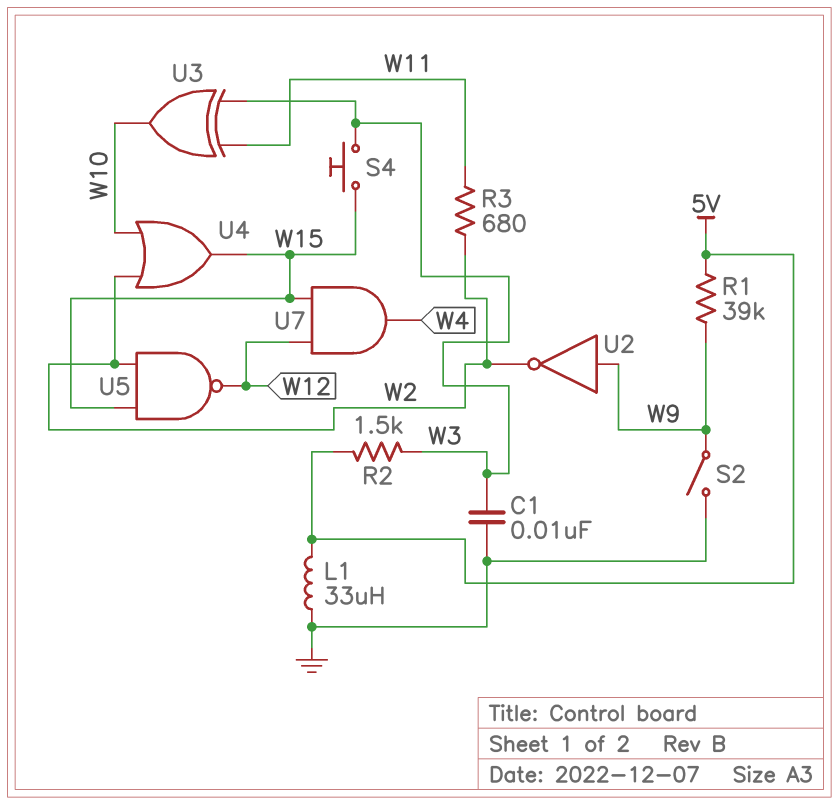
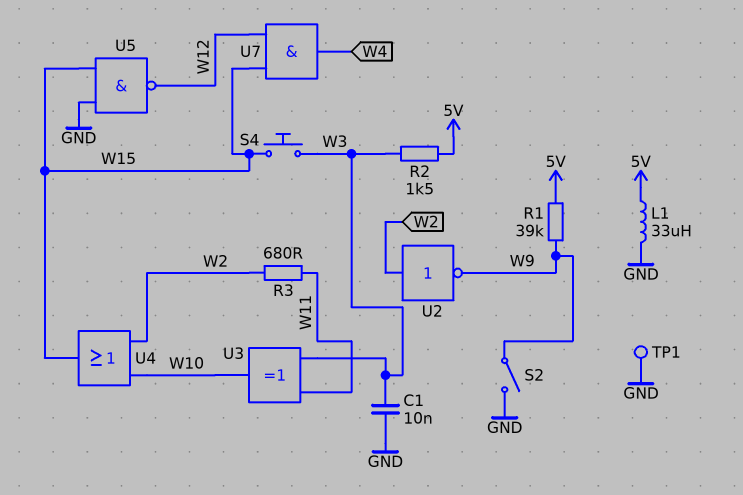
TP1: none -> test point (GND)
U2: NOT (in W9, out W2) -> NOT (in W2, out W9)
U5: NAND (in W2, in W15, out W12) -> NAND (in GND, in W15, out W12)

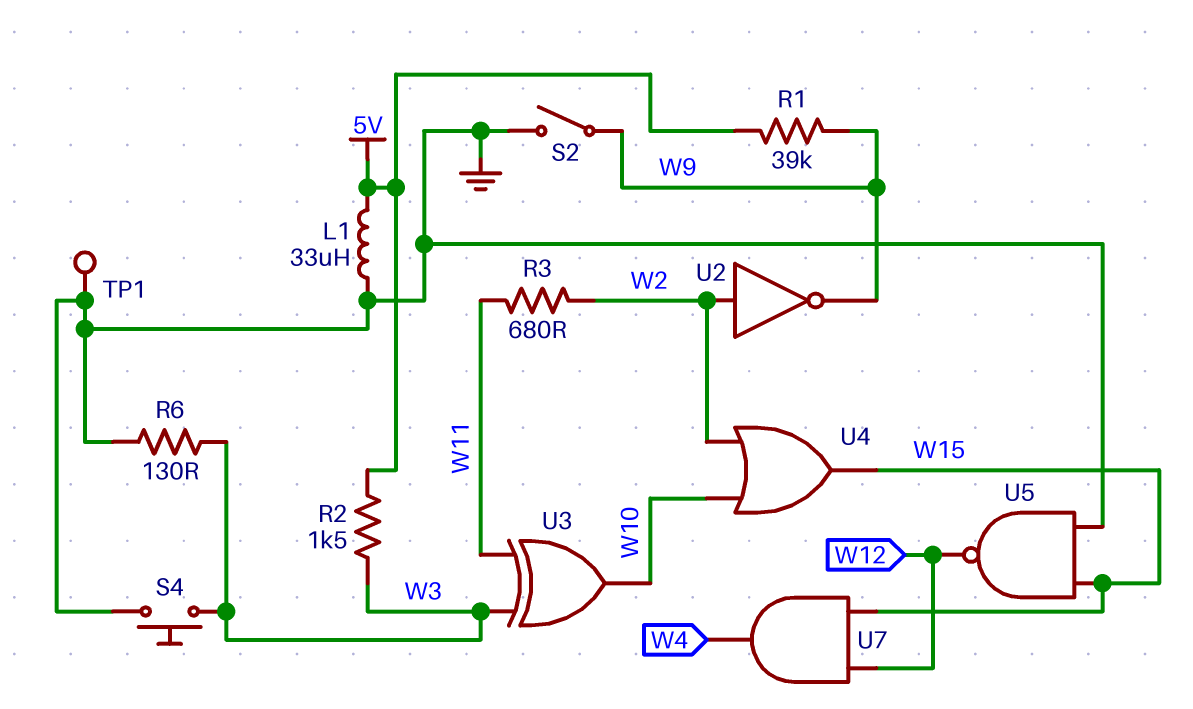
C1: 10nF (GND, W3) -> none
R6: none -> 130 (GND, W3)
S4: button (W3, W15) -> button (GND, W3)

